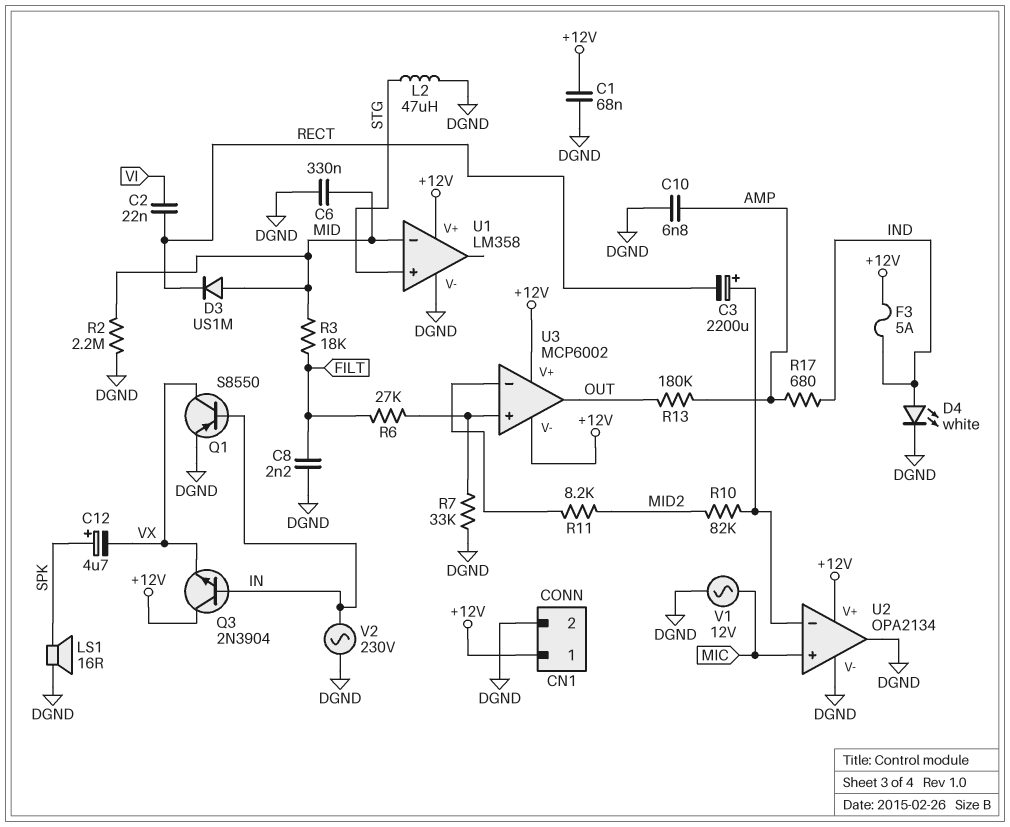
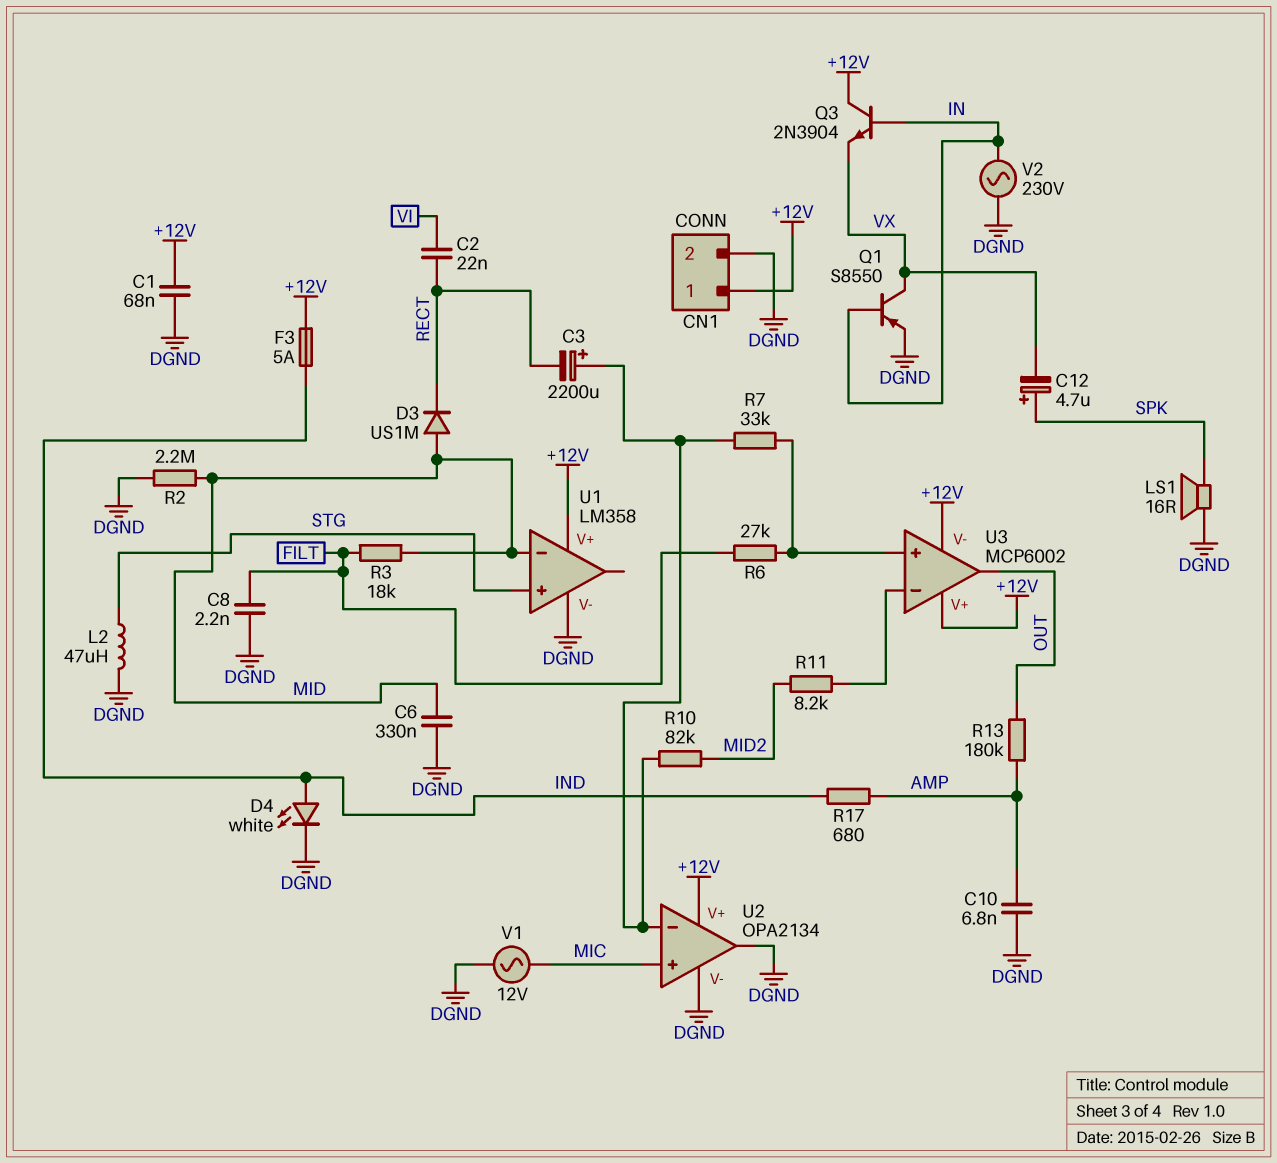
R7: 33k (DGND, U3/in+) -> 33k (U2/in-, U3/in+)

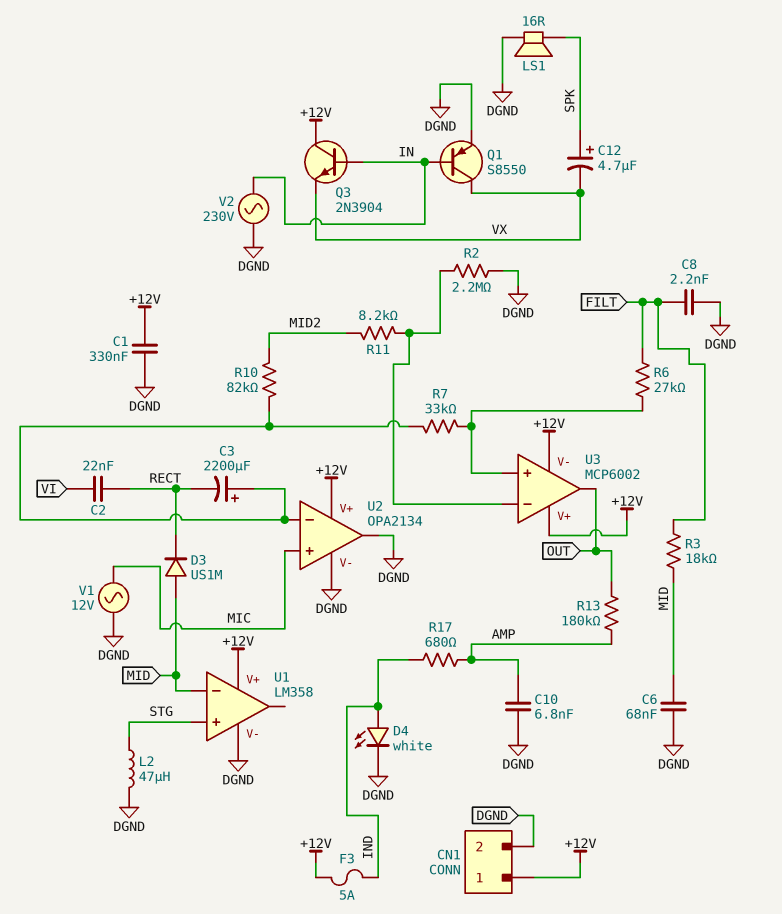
C1: 68nF (+12V, DGND) -> 330nF (+12V, DGND)
C6: 330nF (DGND, MID) -> 68nF (DGND, MID)
R2: 2.2M (DGND, MID) -> 2.2M (DGND, U3/in-)

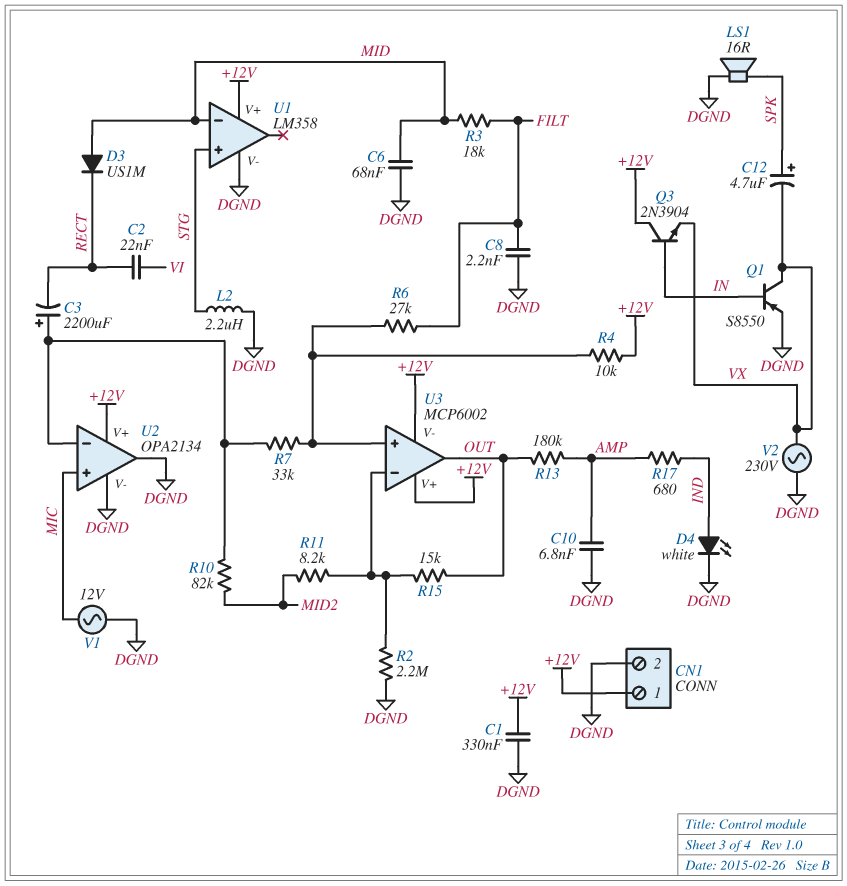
F3: 5A (+12V, IND) -> none
L2: 47uH (DGND, STG) -> 2.2uH (DGND, STG)
R4: none -> 10k (+12V, U3/in+)
R15: none -> 15k (OUT, U3/in-)
V2: AC 230V (DGND, IN) -> AC 230V (DGND, VX)

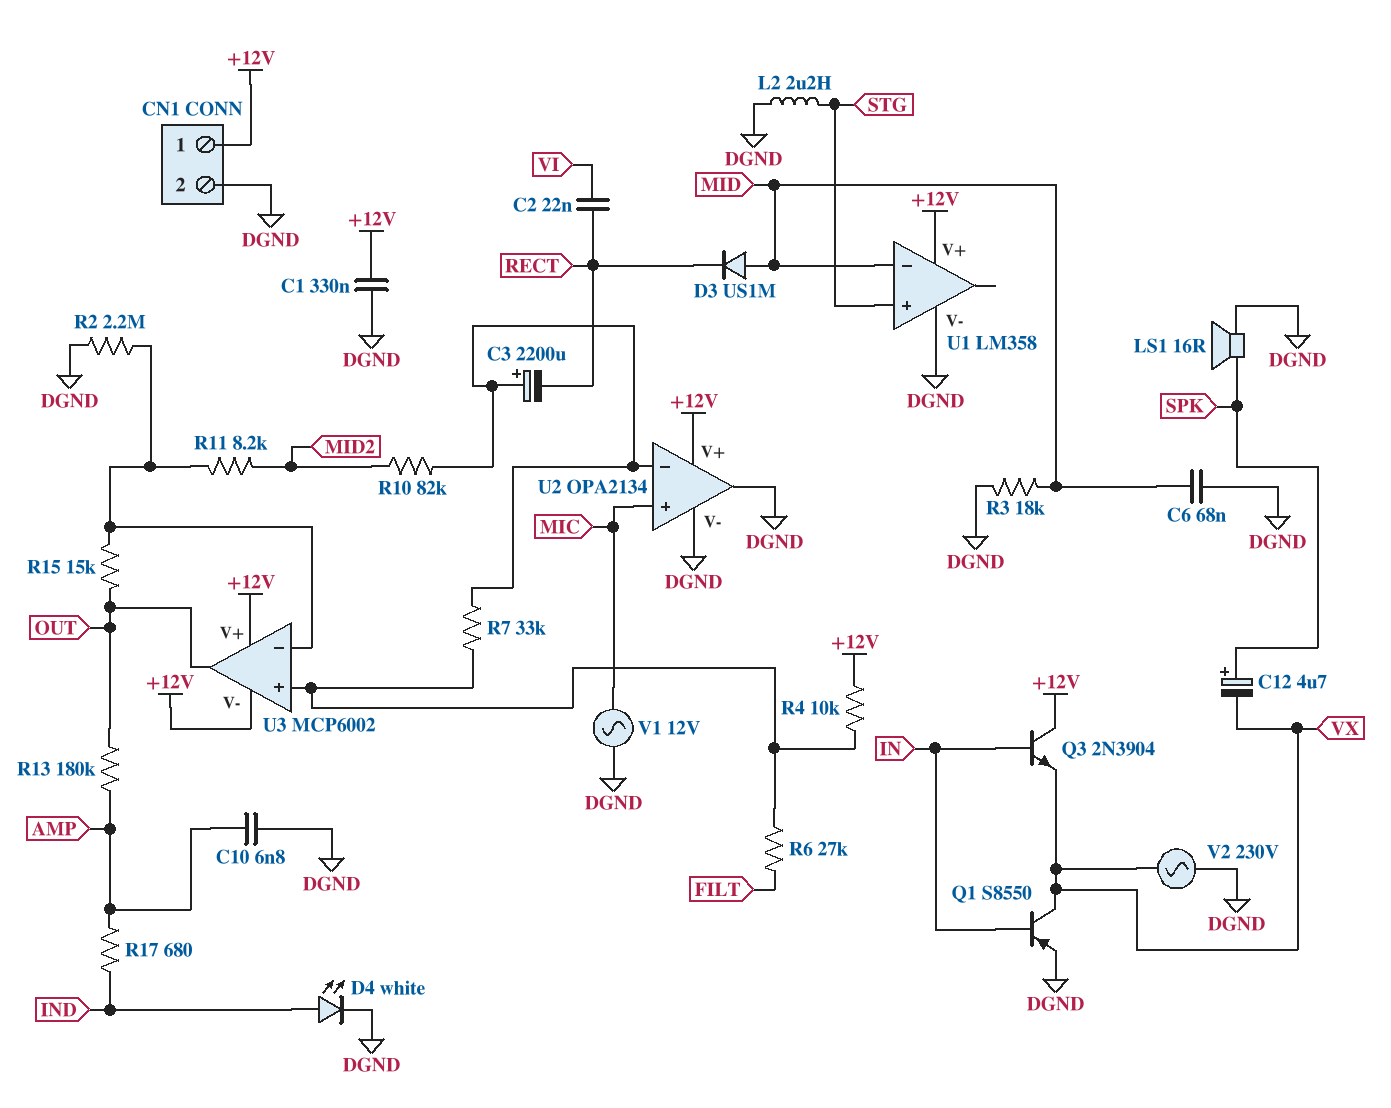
C8: 2.2nF (DGND, FILT) -> none
R3: 18k (FILT, MID) -> 18k (DGND, MID)

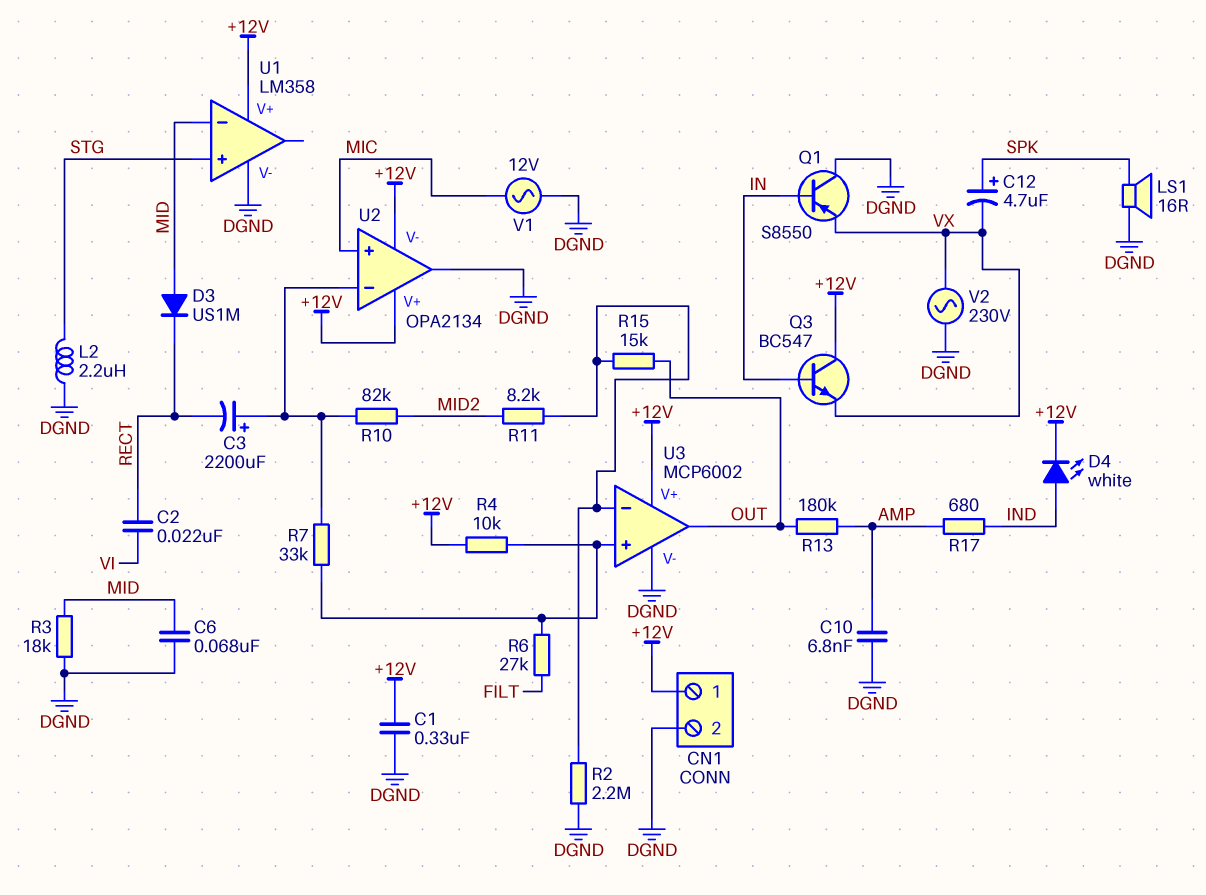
D4: LED white (A IND, K DGND) -> LED white (A IND, K +12V)
Q1: PNP S8550 (B IN, C VX, E DGND) -> PNP S8550 (B IN, C DGND, E VX)
Q3: NPN 2N3904 (B IN, C +12V, E VX) -> NPN BC547 (B IN, C +12V, E VX)
U2 pin V-: DGND -> +12V
U3 pin V-: +12V -> DGND

